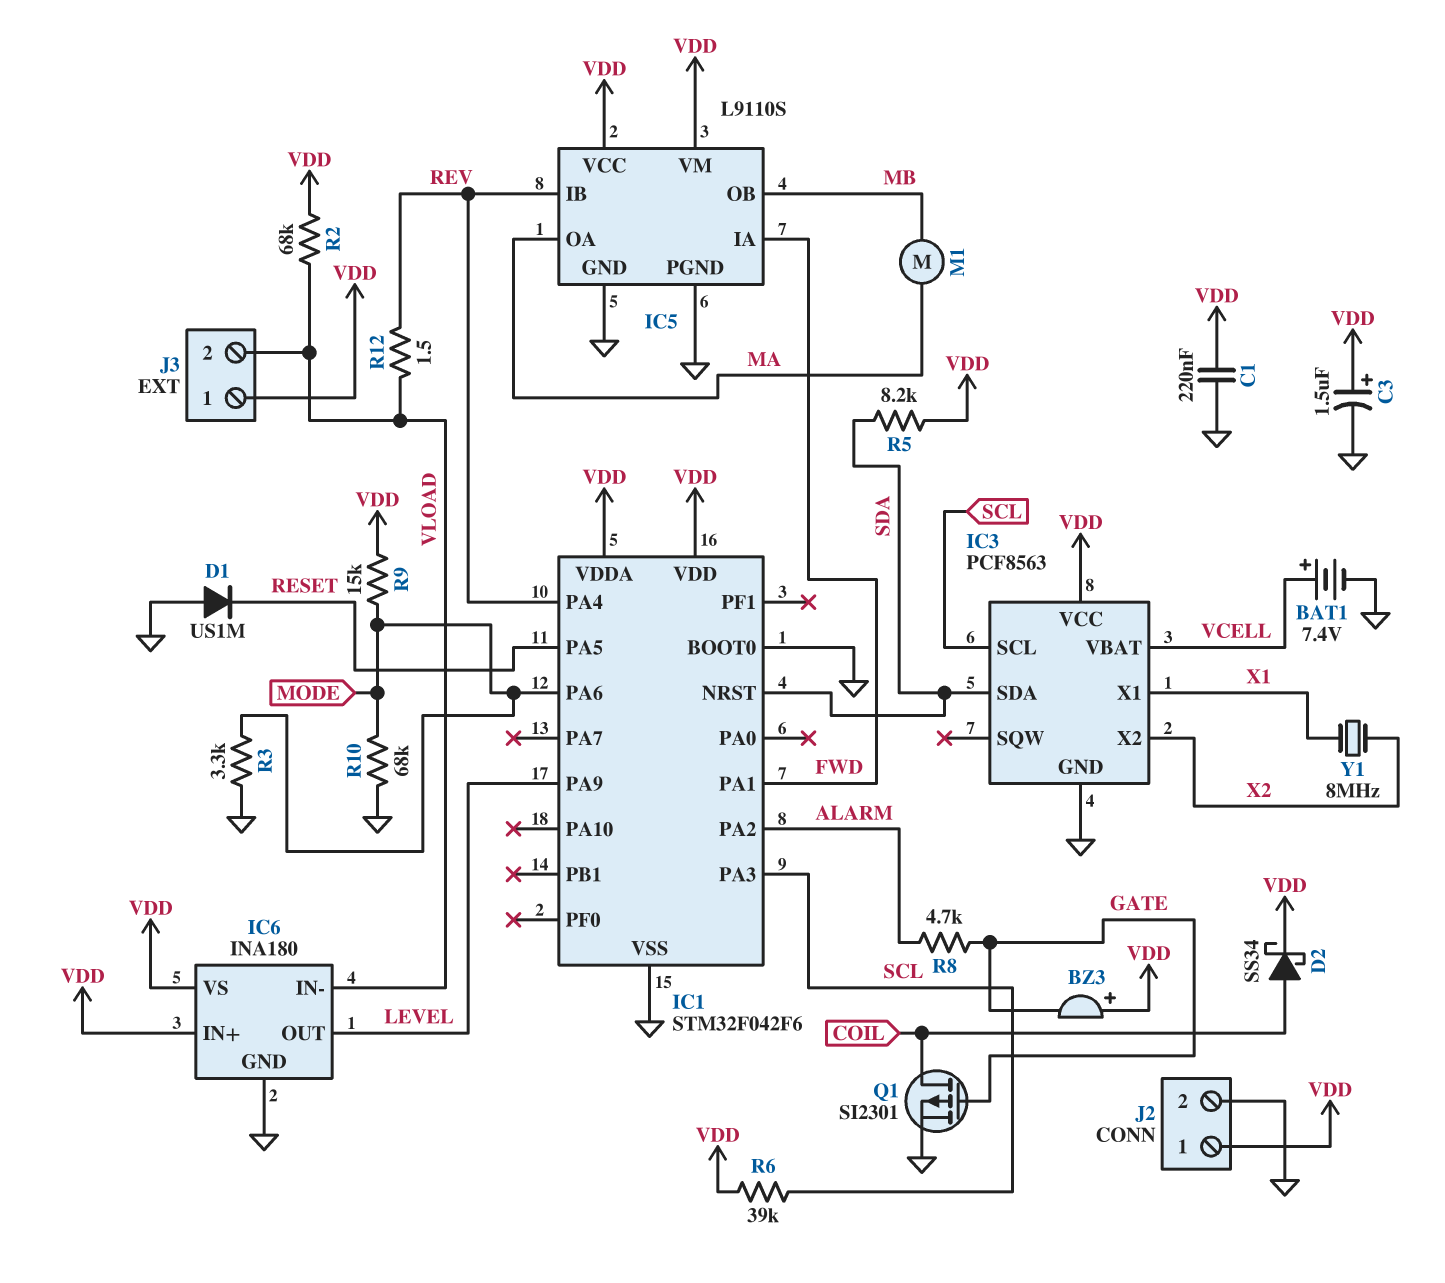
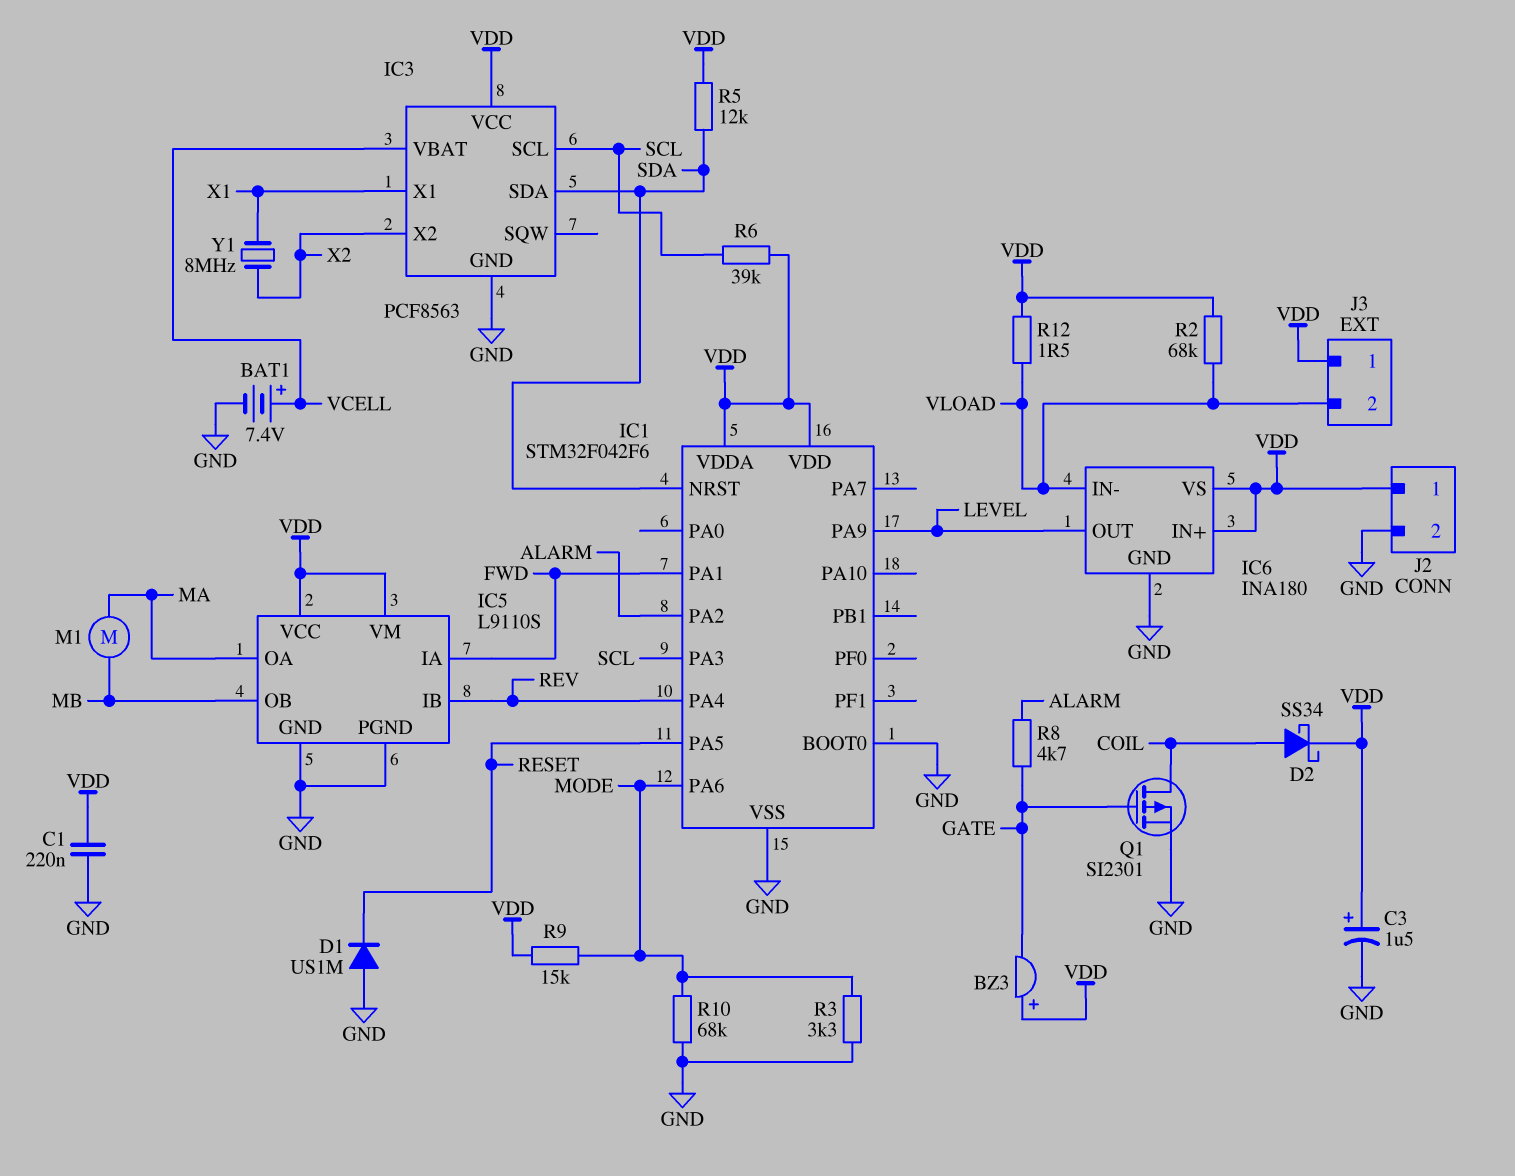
R5: 8.2k (SDA, VDD) -> 12k (SDA, VDD)
R12: 1.5 (REV, VLOAD) -> 1.5 (VDD, VLOAD)

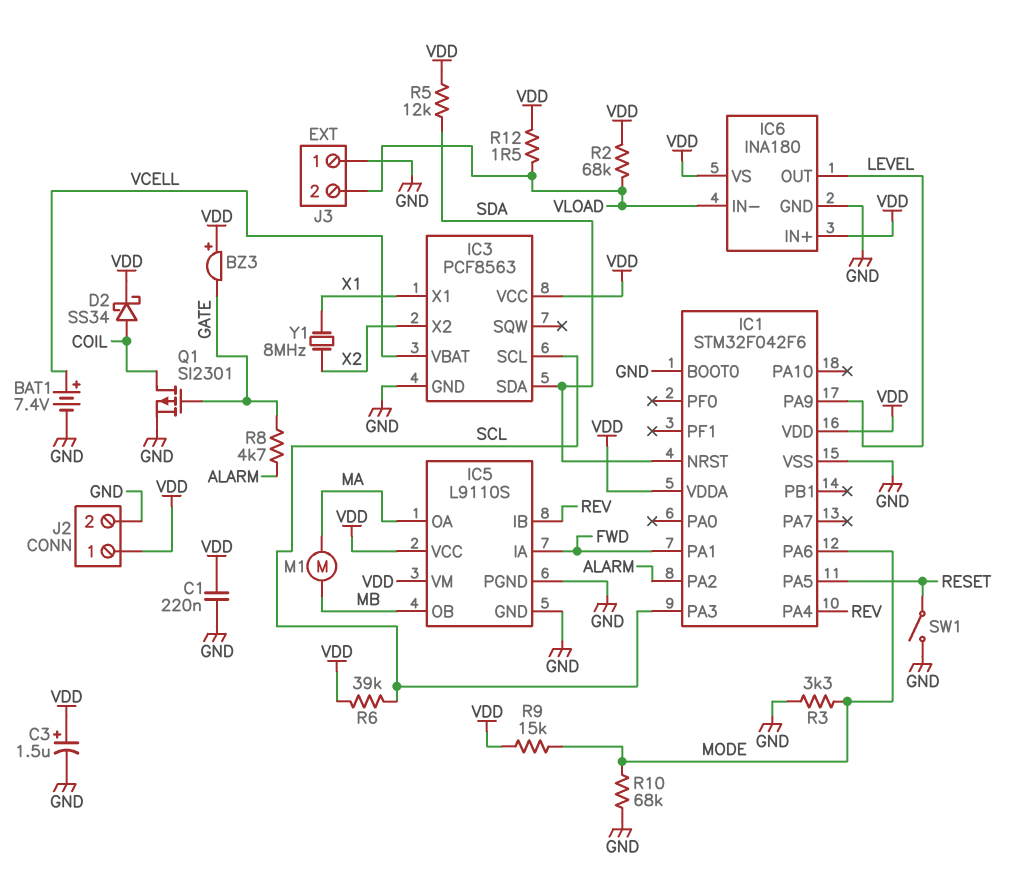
D1: diode US1M (A GND, K RESET) -> none
J3 pin 1: VDD -> GND
SW1: none -> switch (GND, RESET)

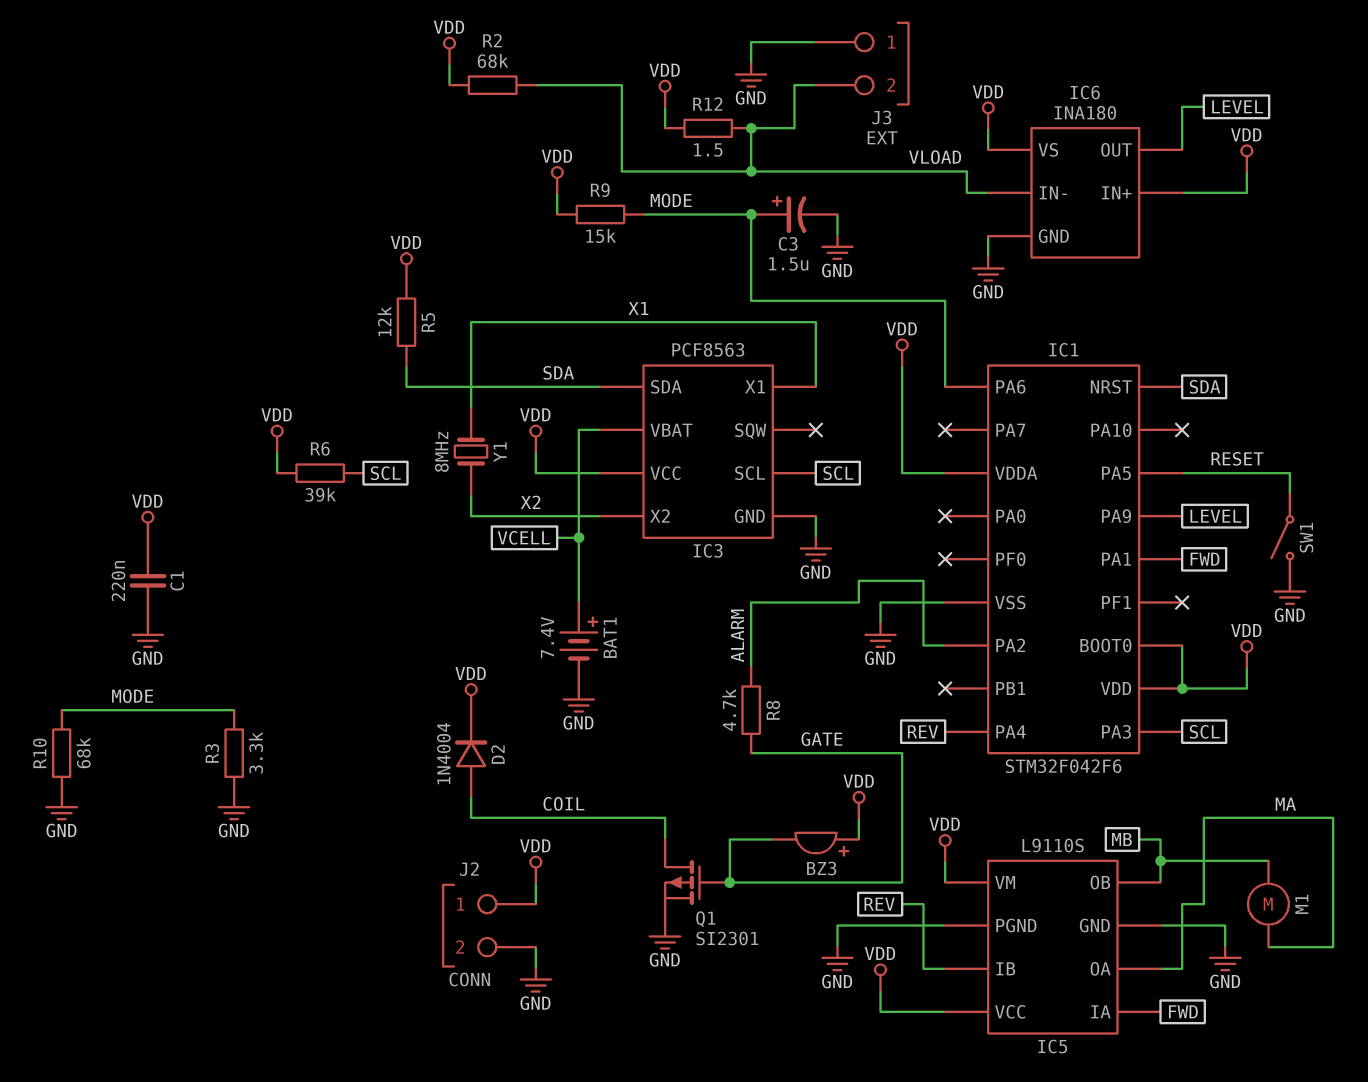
C3: 1.5uF (plus VDD, minus GND) -> 1.5uF (plus MODE, minus GND)
D2: schottky SS34 (A COIL, K VDD) -> diode 1N4004 (A COIL, K VDD)
IC1 pin BOOT0: GND -> VDD

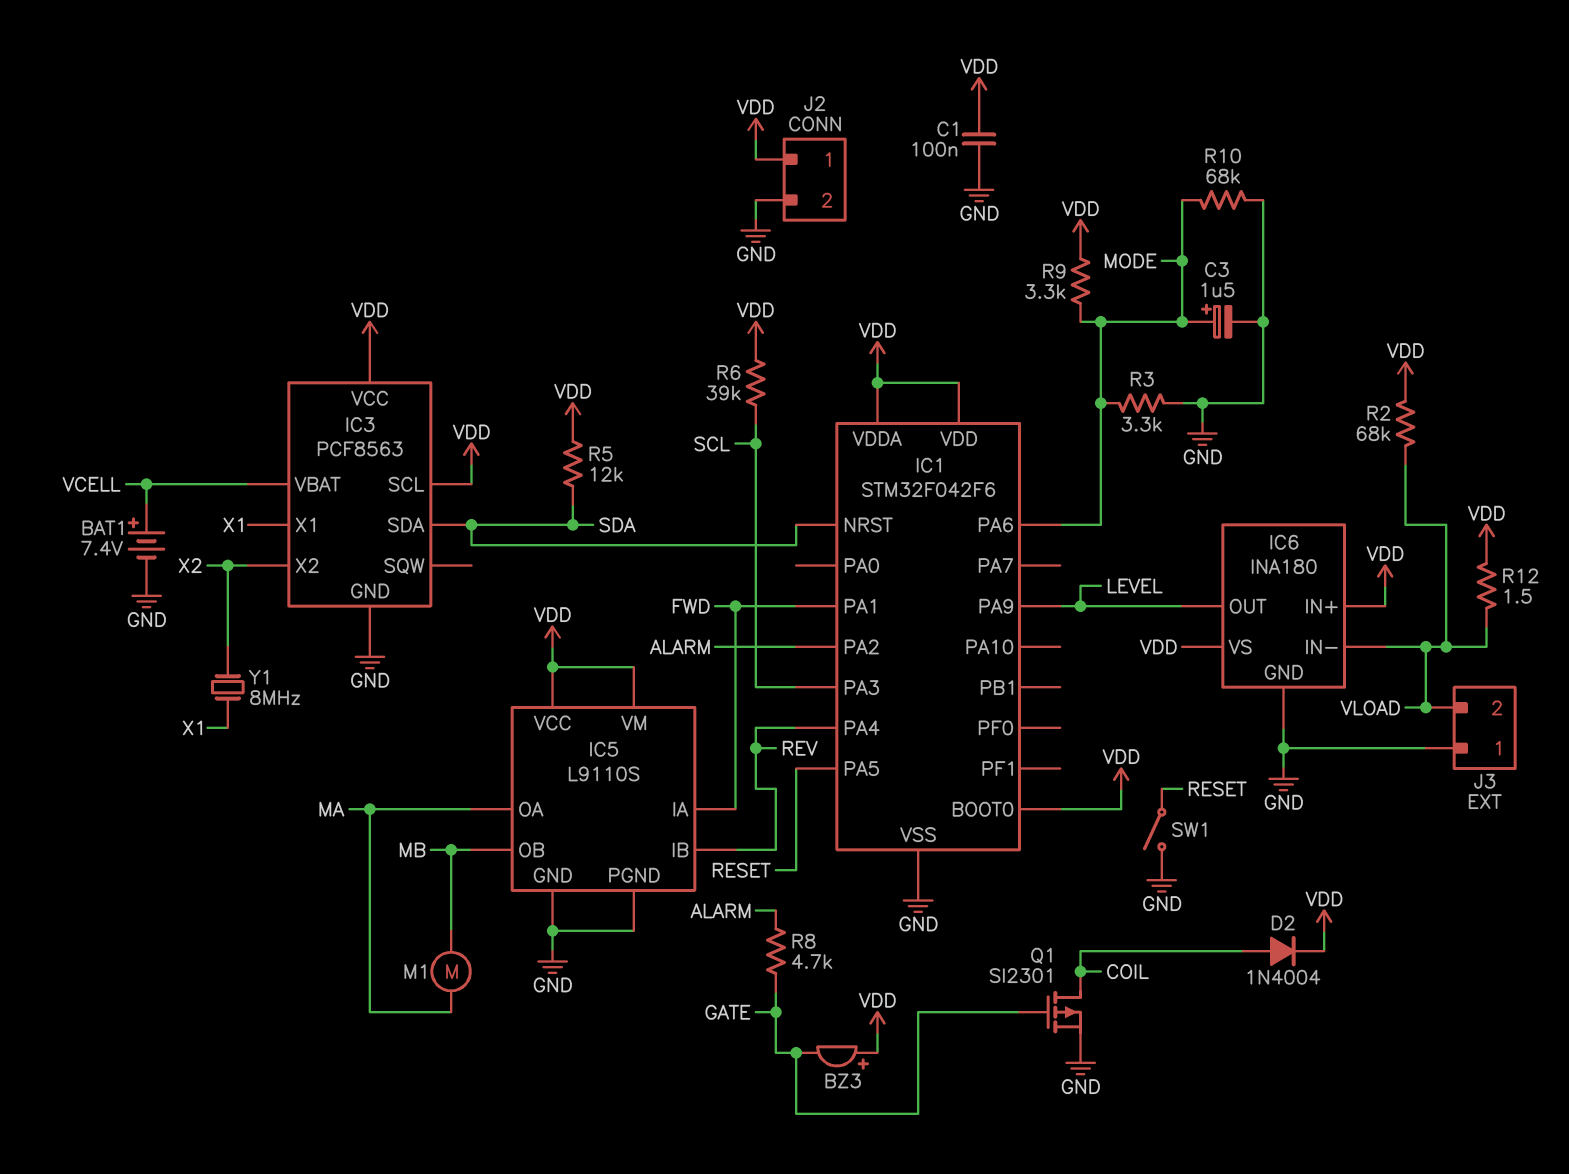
C1: 220nF (GND, VDD) -> 100nF (GND, VDD)
IC3 pin SCL: SCL -> VDD
R9: 15k (MODE, VDD) -> 3.3k (MODE, VDD)

